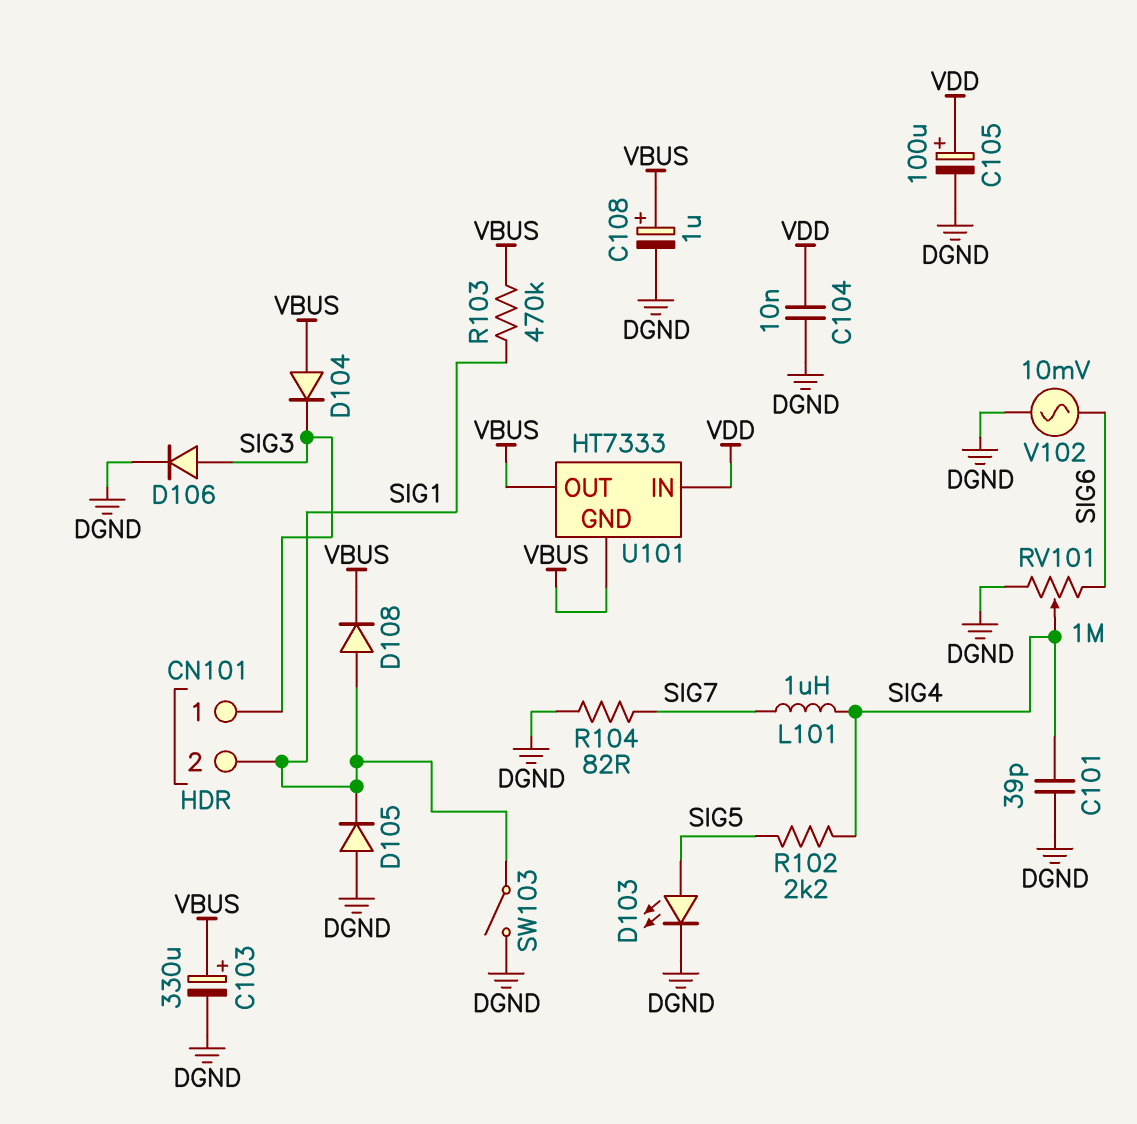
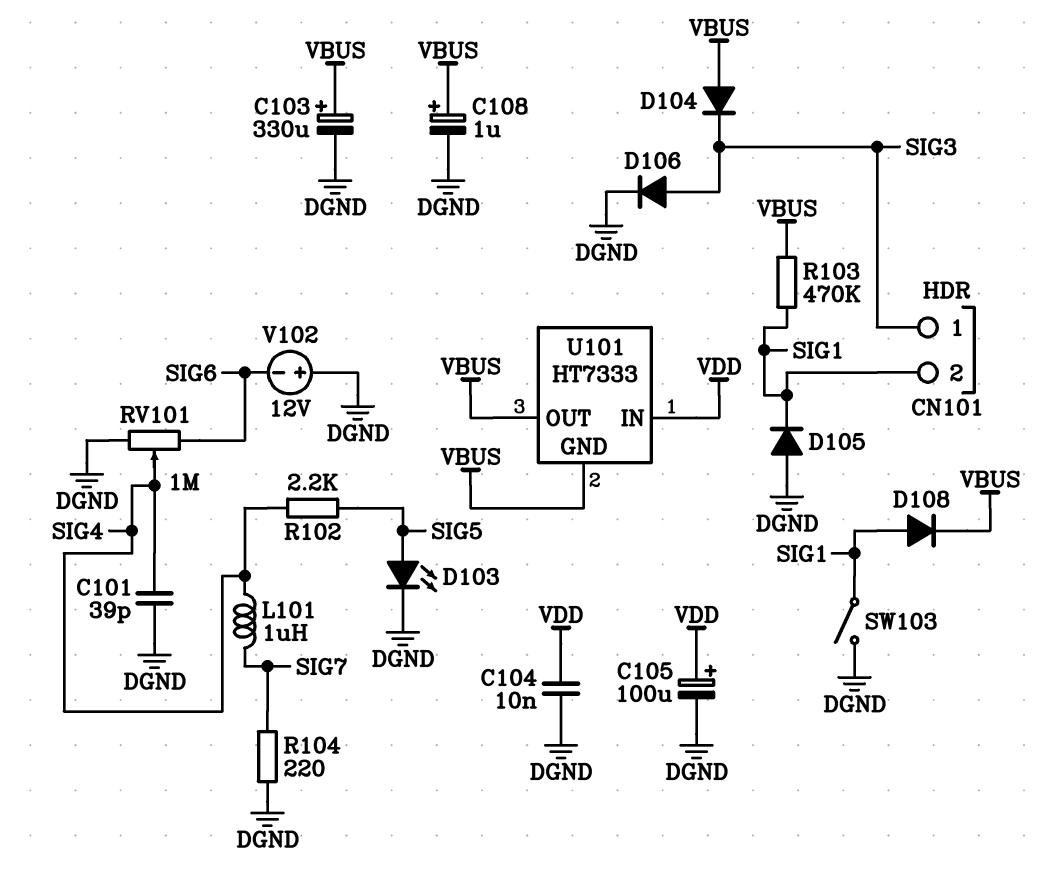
R104: 82 (DGND, SIG7) -> 220 (DGND, SIG7)
V102: AC 10mV (DGND, SIG6) -> 12V (plus DGND, minus SIG6)

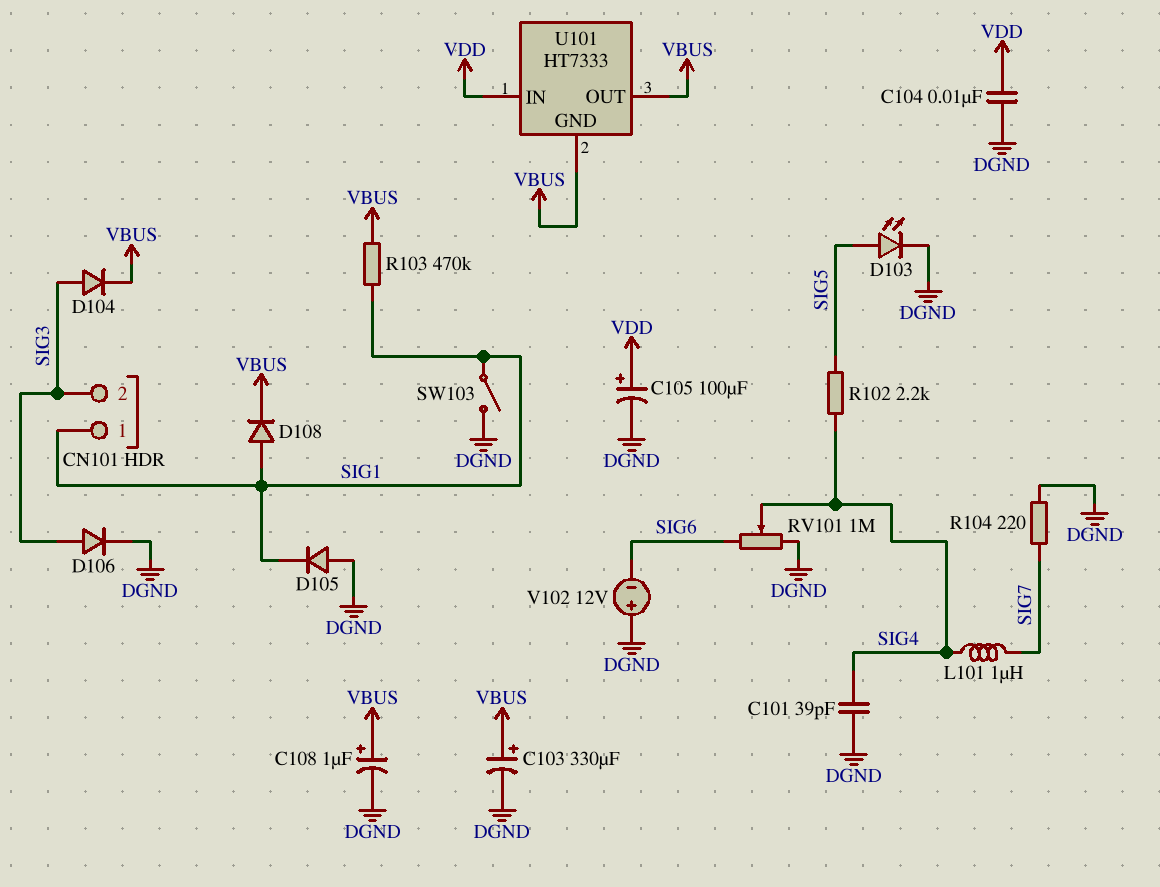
CN101 pin 1: SIG3 -> SIG1
CN101 pin 2: SIG1 -> SIG3
D104: diode (A VBUS, K SIG3) -> diode (A SIG3, K VBUS)

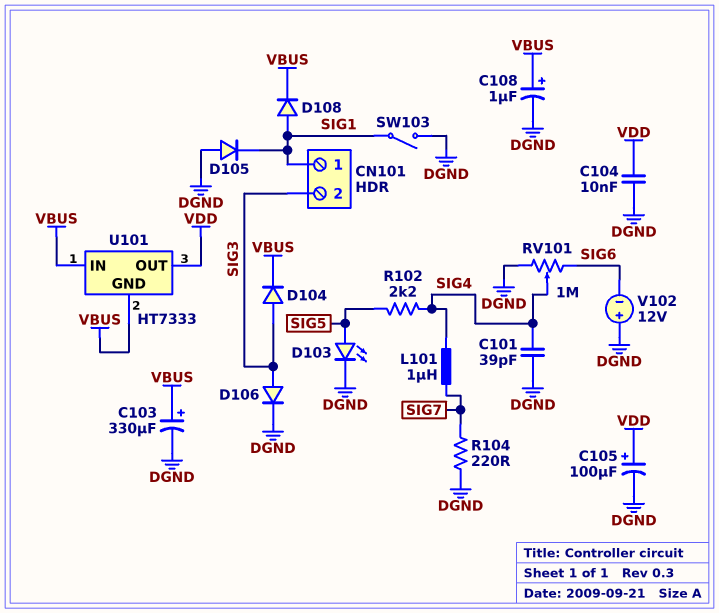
R103: 470k (SIG1, VBUS) -> none
U101 pin IN: VDD -> VBUS
U101 pin OUT: VBUS -> VDD

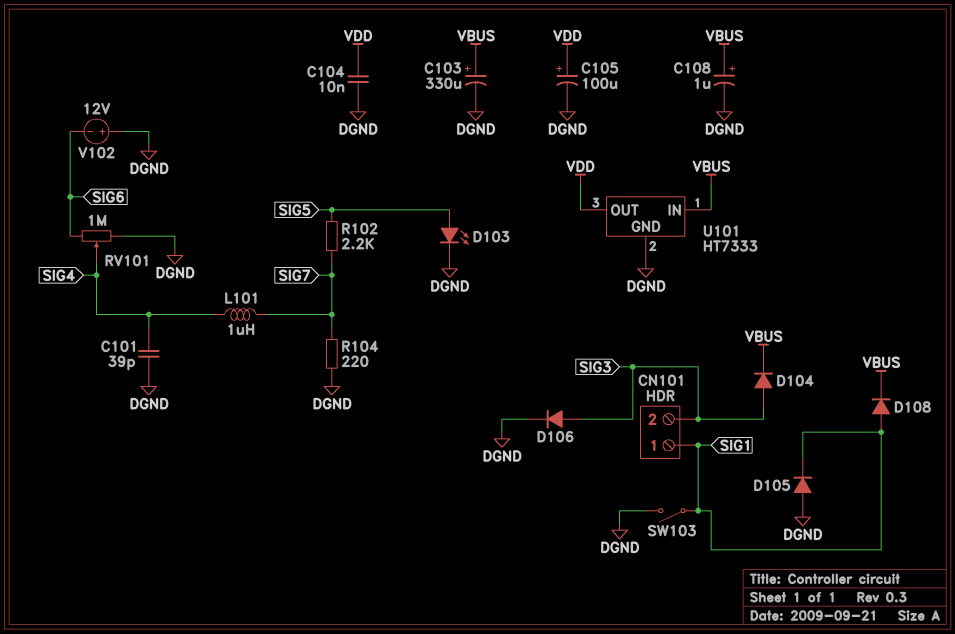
R102: 2.2k (SIG4, SIG5) -> 2.2k (SIG5, SIG7)
U101 pin GND: VBUS -> DGND

